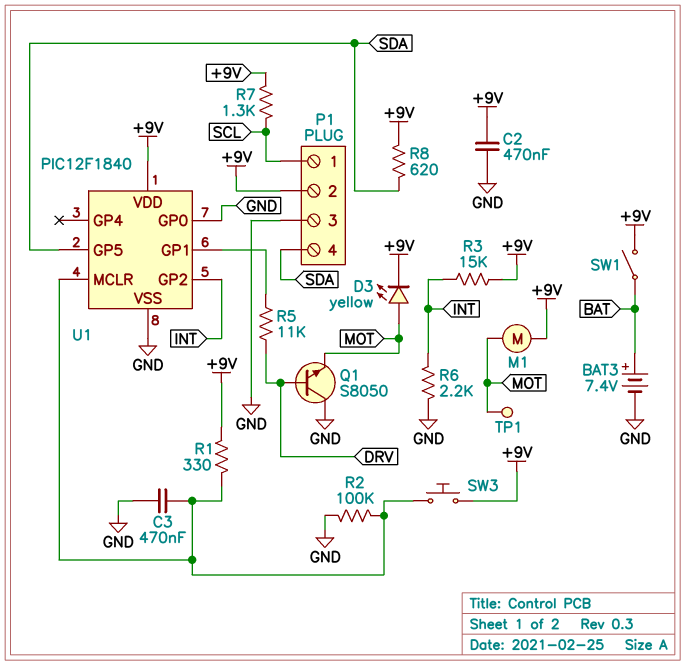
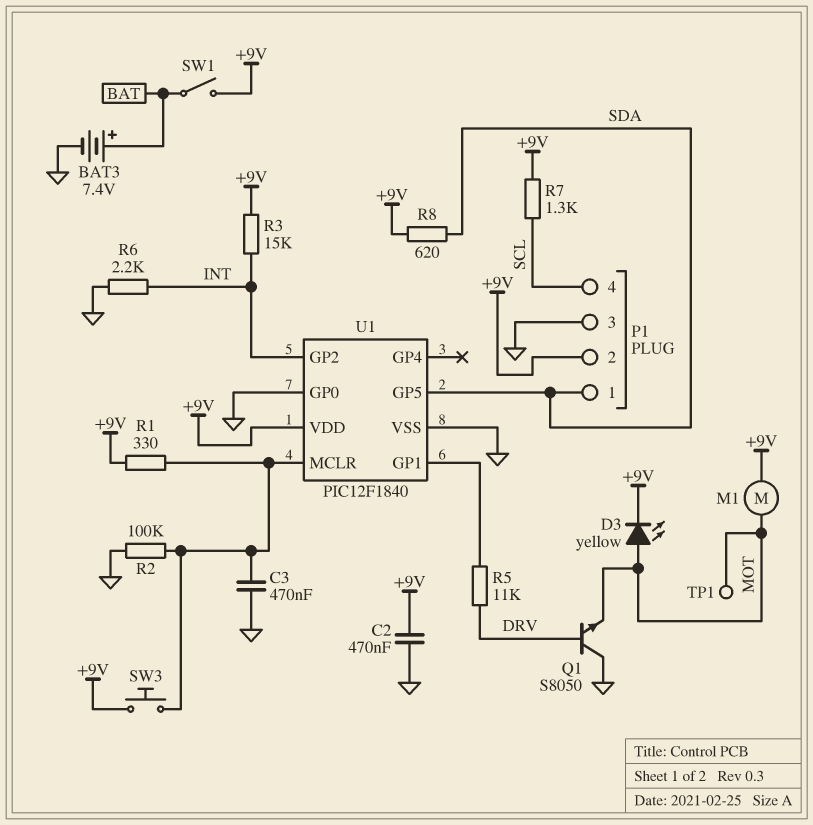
P1 pin 1: SCL -> SDA
P1 pin 4: SDA -> SCL

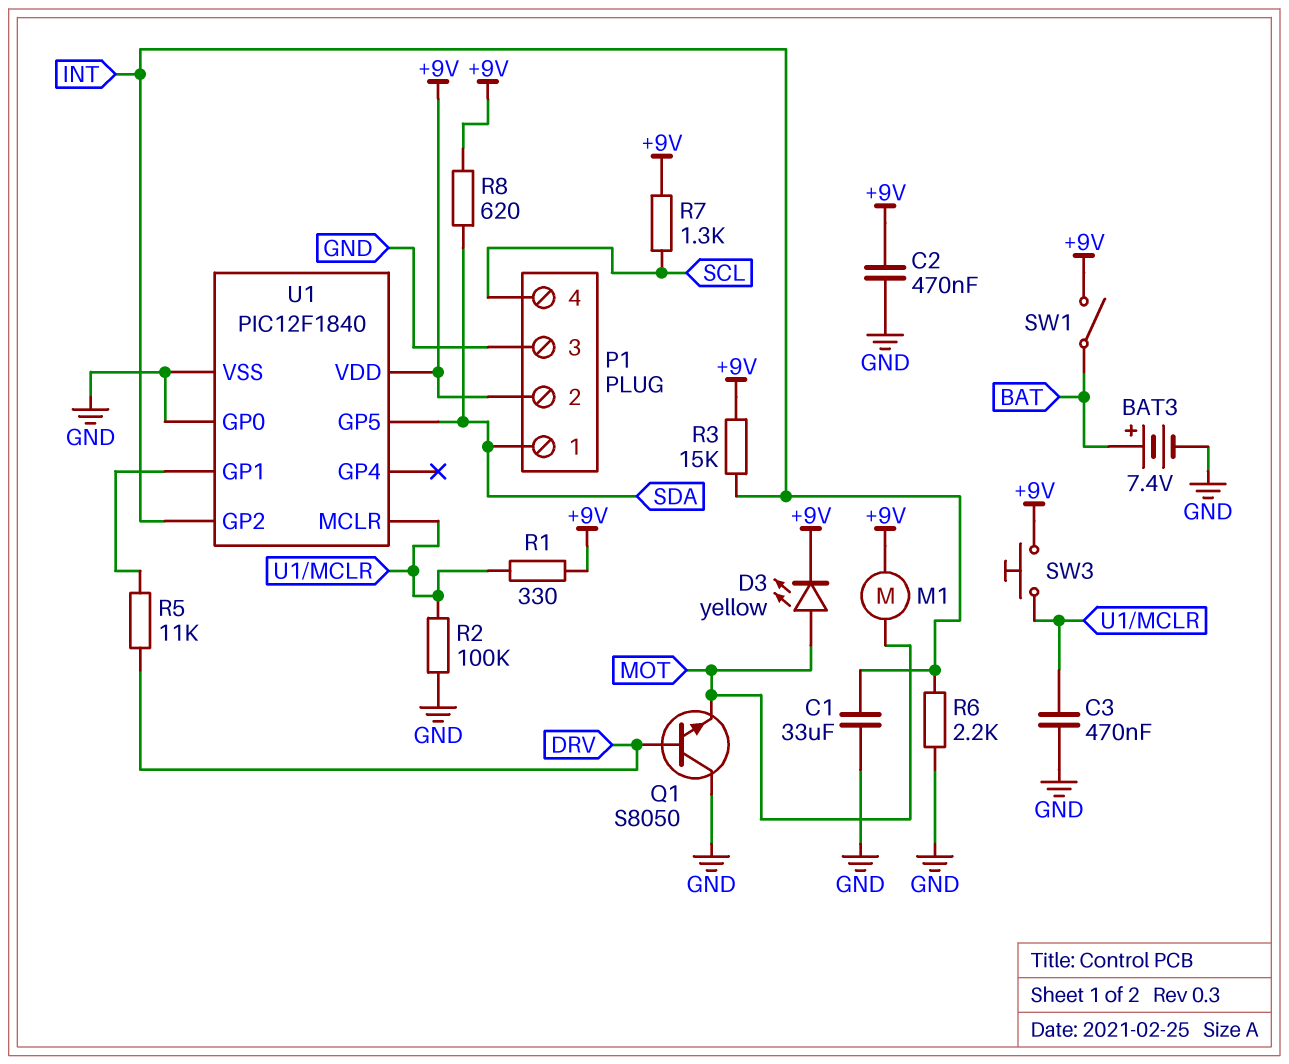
C1: none -> 33uF (GND, INT)
TP1: test point (MOT) -> none

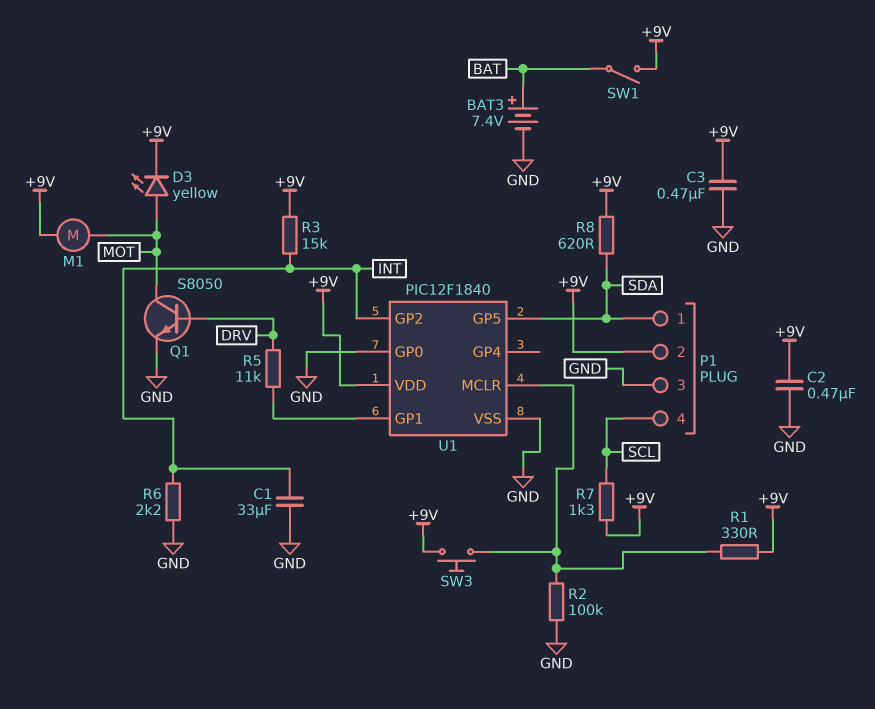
C3: 470nF (GND, U1/MCLR) -> 470nF (+9V, GND)
Q1: NPN S8050 (B DRV, C GND, E MOT) -> NPN S8050 (B DRV, C MOT, E GND)

